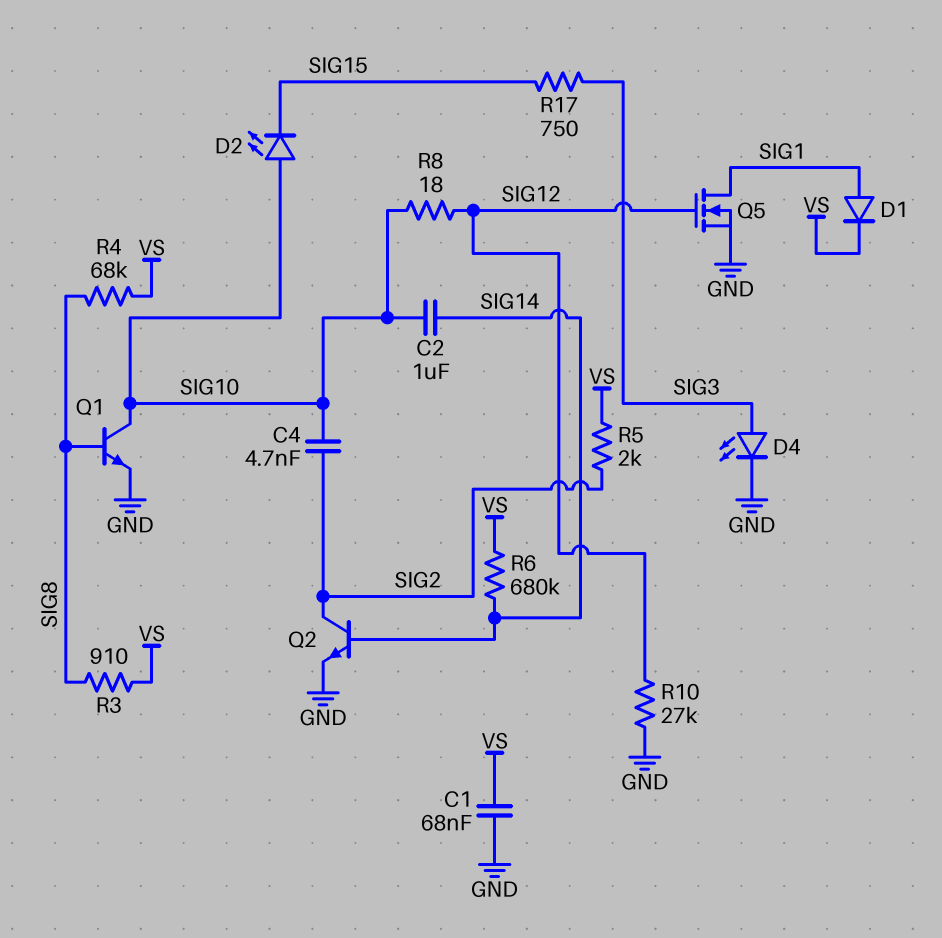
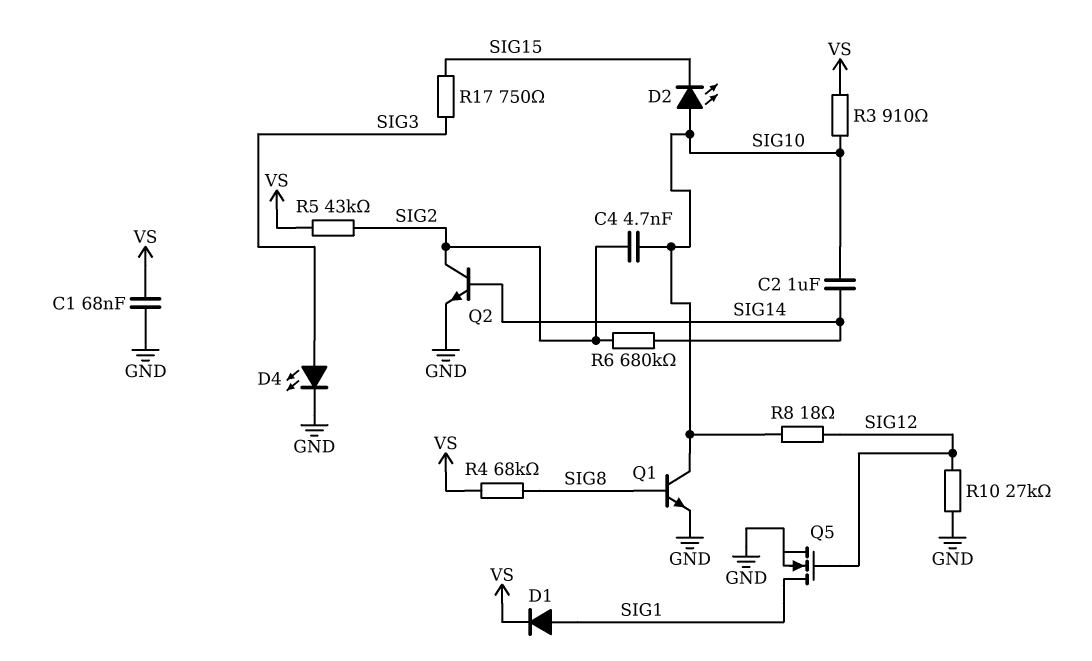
R3: 910 (SIG8, VS) -> 910 (SIG10, VS)
R5: 2k (SIG2, VS) -> 43k (SIG2, VS)
R6: 680k (SIG14, VS) -> 680k (SIG2, SIG14)

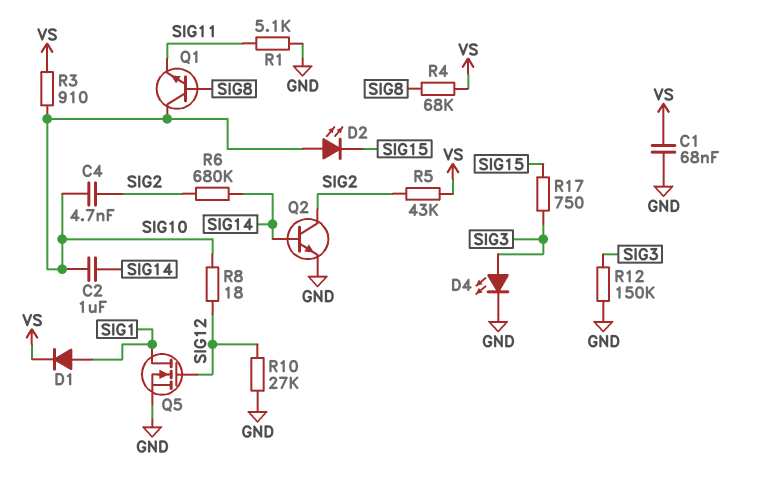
Q1: NPN (B SIG8, C SIG10, E GND) -> NPN (B SIG8, C SIG10, E SIG11)
R1: none -> 5.1k (GND, SIG11)
R12: none -> 150k (GND, SIG3)

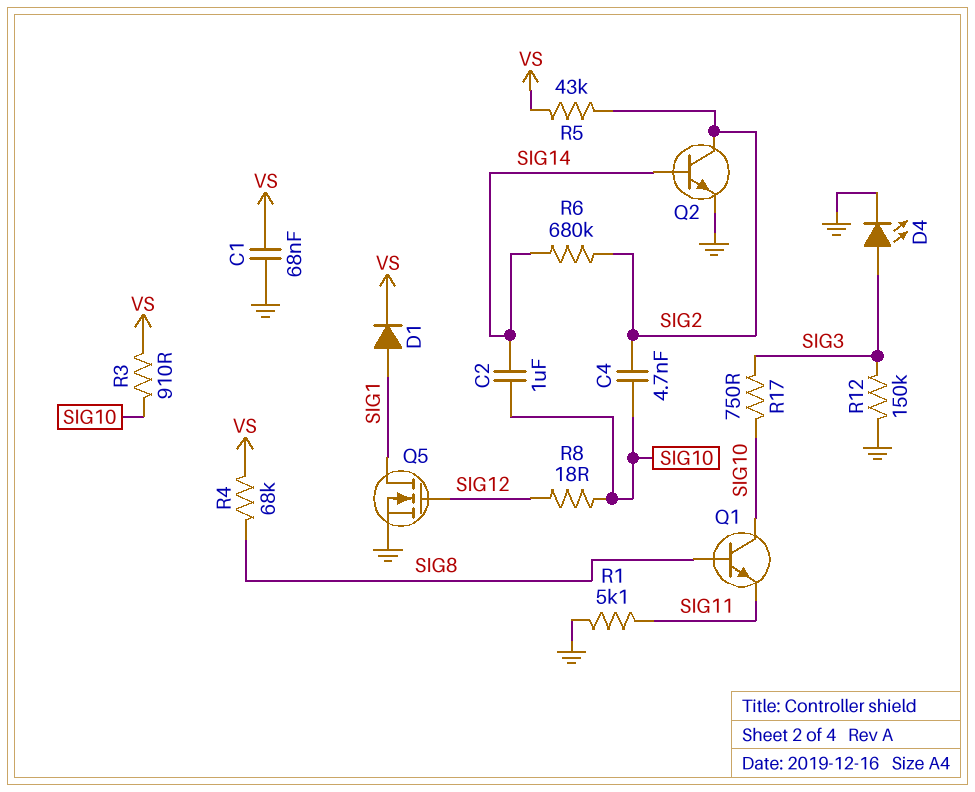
D2: LED (A SIG10, K SIG15) -> none
R10: 27k (GND, SIG12) -> none
R17: 750 (SIG3, SIG15) -> 750 (SIG3, SIG10)

